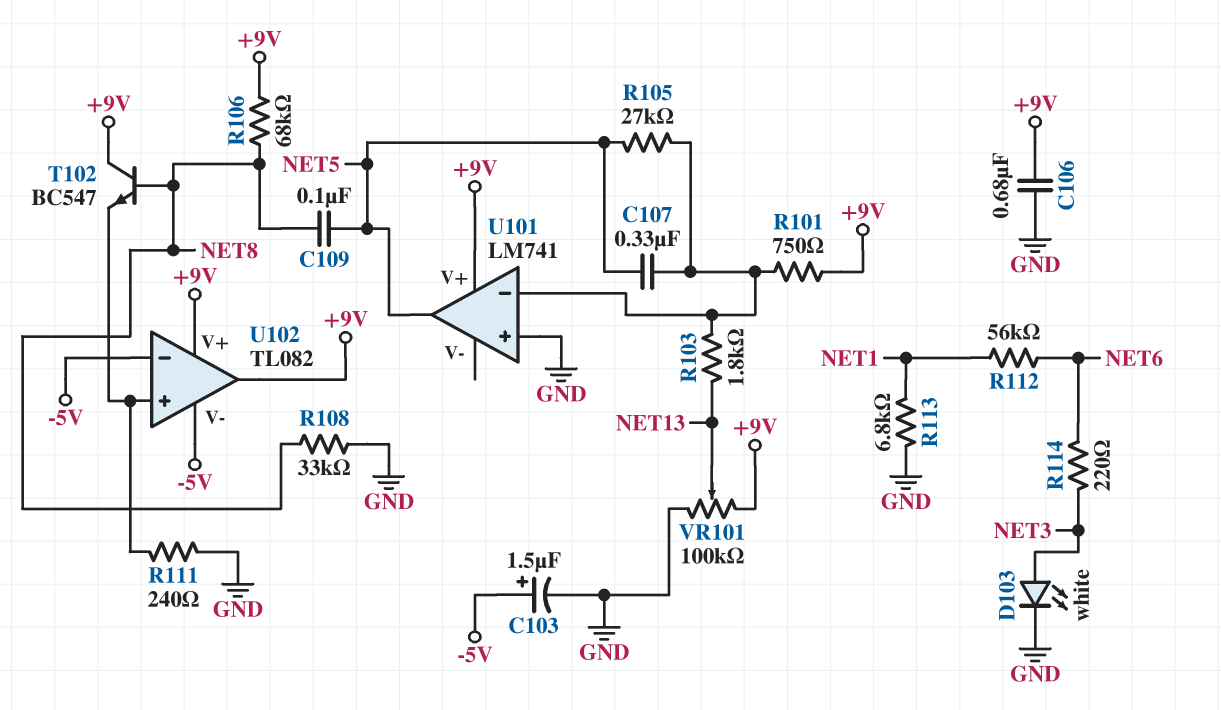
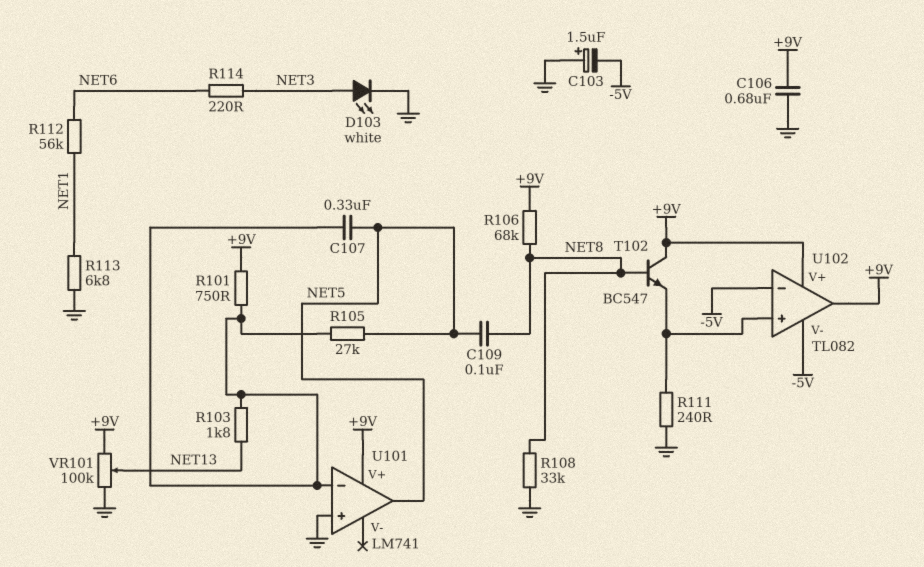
C103: 1.5uF (plus -5V, minus GND) -> 1.5uF (plus GND, minus -5V)

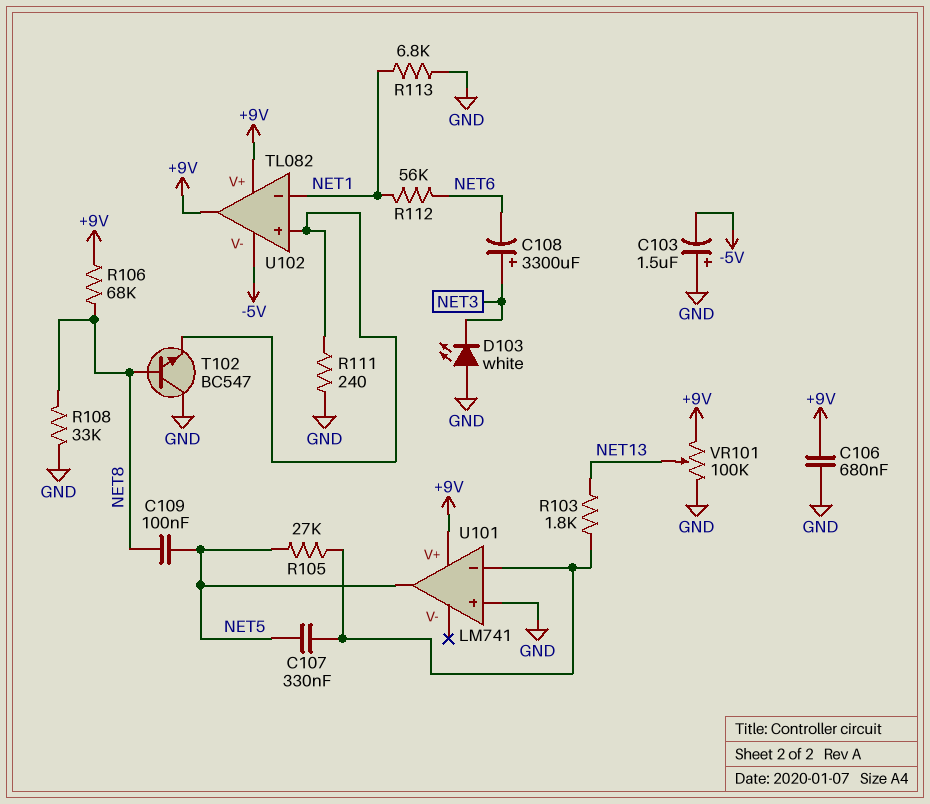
C108: none -> 3300uF (plus NET3, minus NET6)
D103: LED white (A NET3, K GND) -> LED white (A GND, K NET3)
R101: 750 (+9V, U101/in-) -> none
R114: 220 (NET3, NET6) -> none
T102: NPN BC547 (B NET8, C +9V, E U102/in+) -> NPN BC547 (B NET8, C GND, E U102/in+)
U102 pin in-: -5V -> NET1

